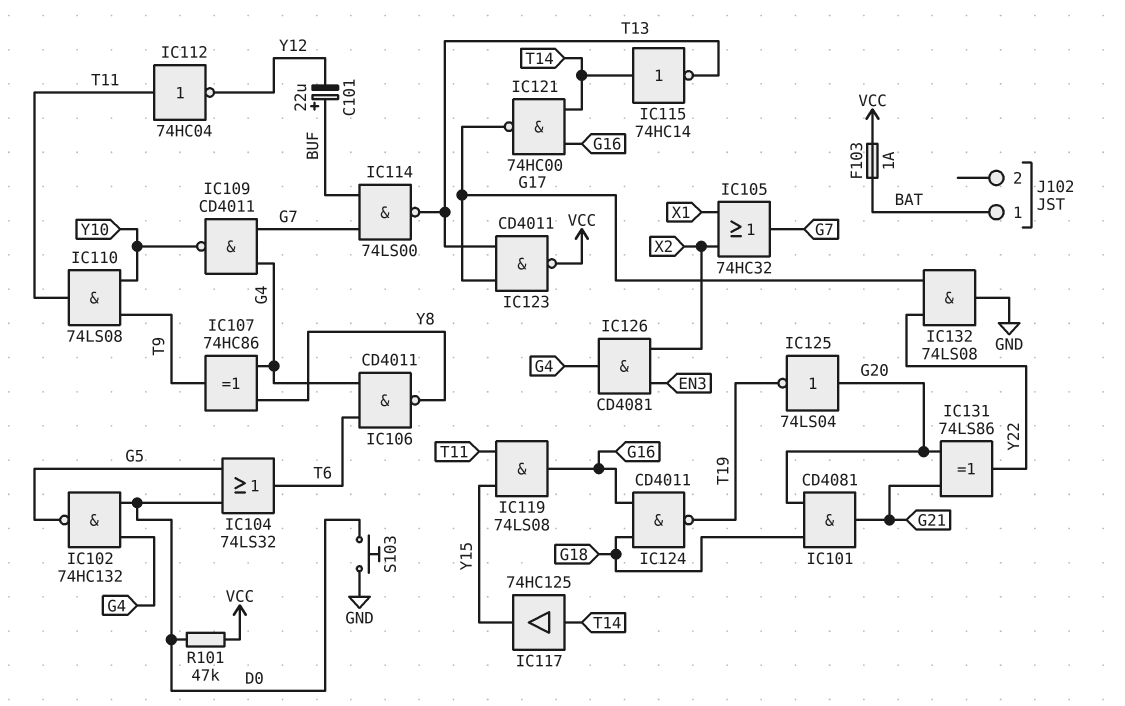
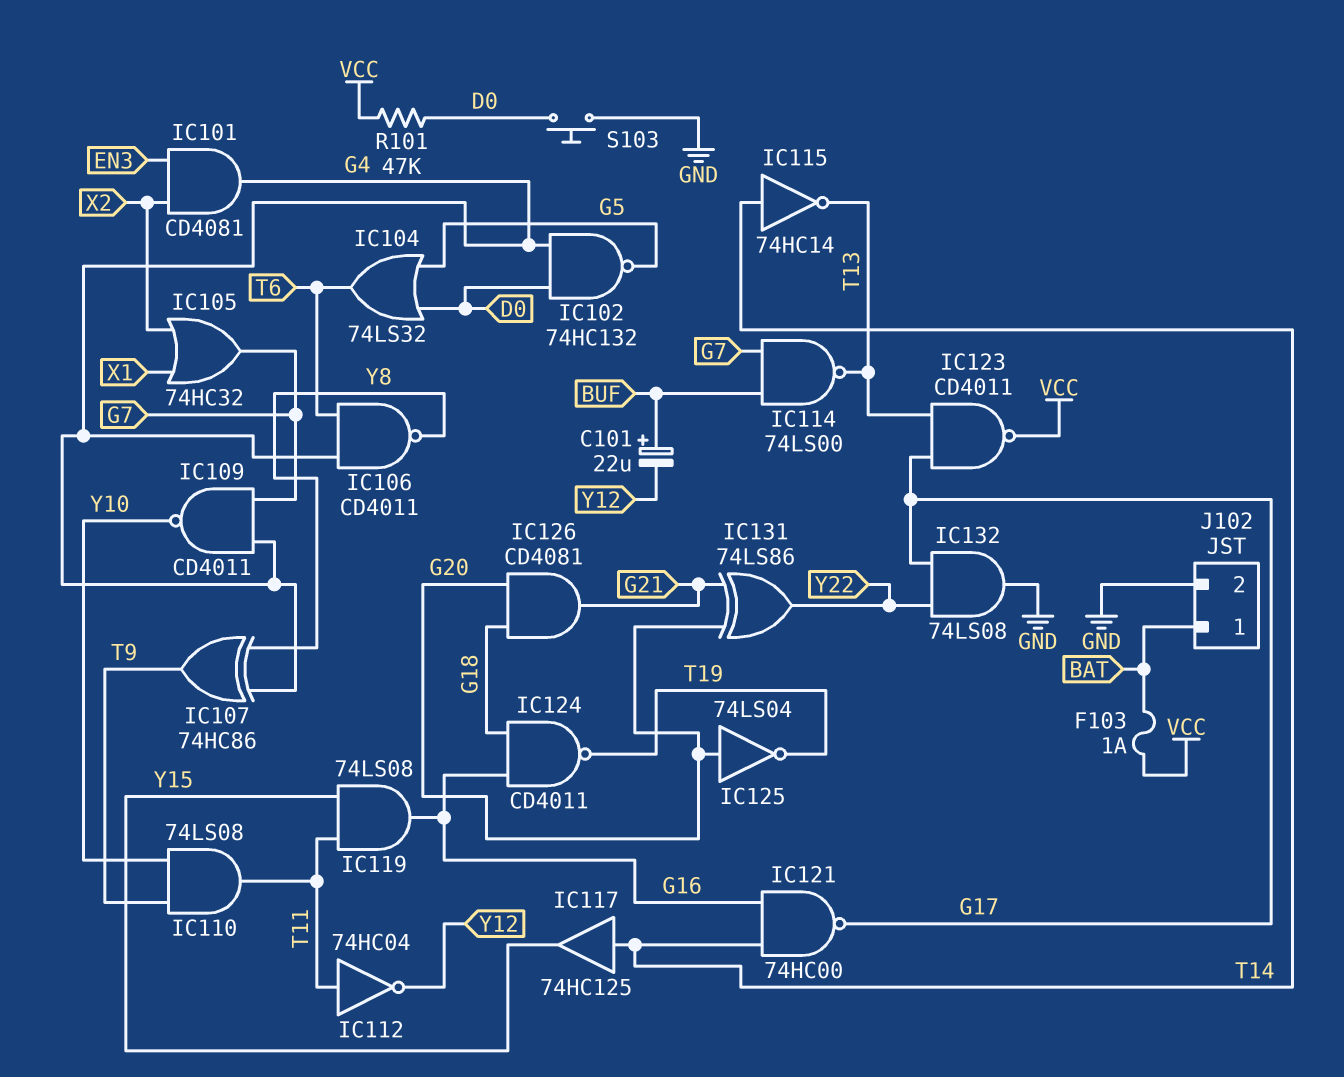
IC101: AND CD4081 (in G18, in G20, out G21) -> AND CD4081 (in EN3, in X2, out G4)
IC126: AND CD4081 (in EN3, in X2, out G4) -> AND CD4081 (in G18, in G20, out G21)
J102 pin 2: none -> GND

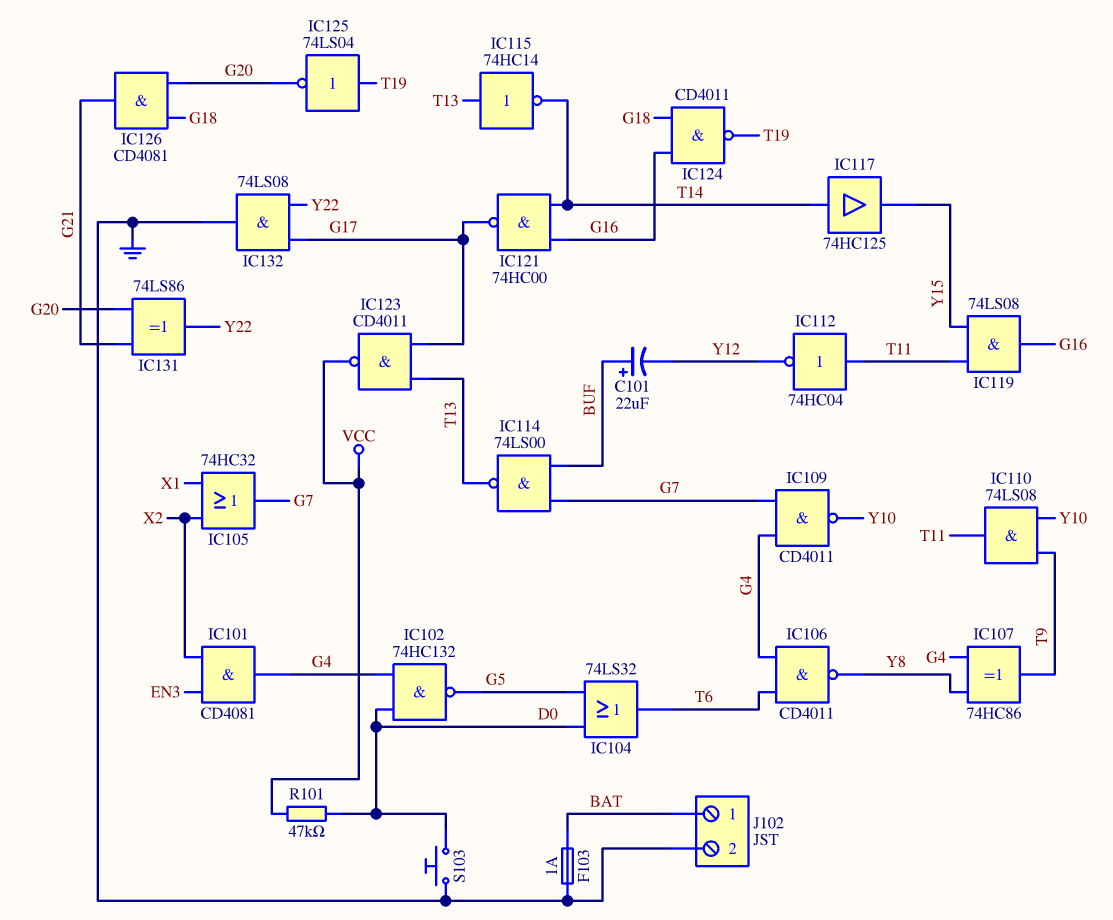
F103: 1A (BAT, VCC) -> 1A (BAT, GND)
IC115: NOT 74HC14 (in T14, out T13) -> NOT 74HC14 (in T13, out T14)
IC125: NOT 74LS04 (in G20, out T19) -> NOT 74LS04 (in T19, out G20)

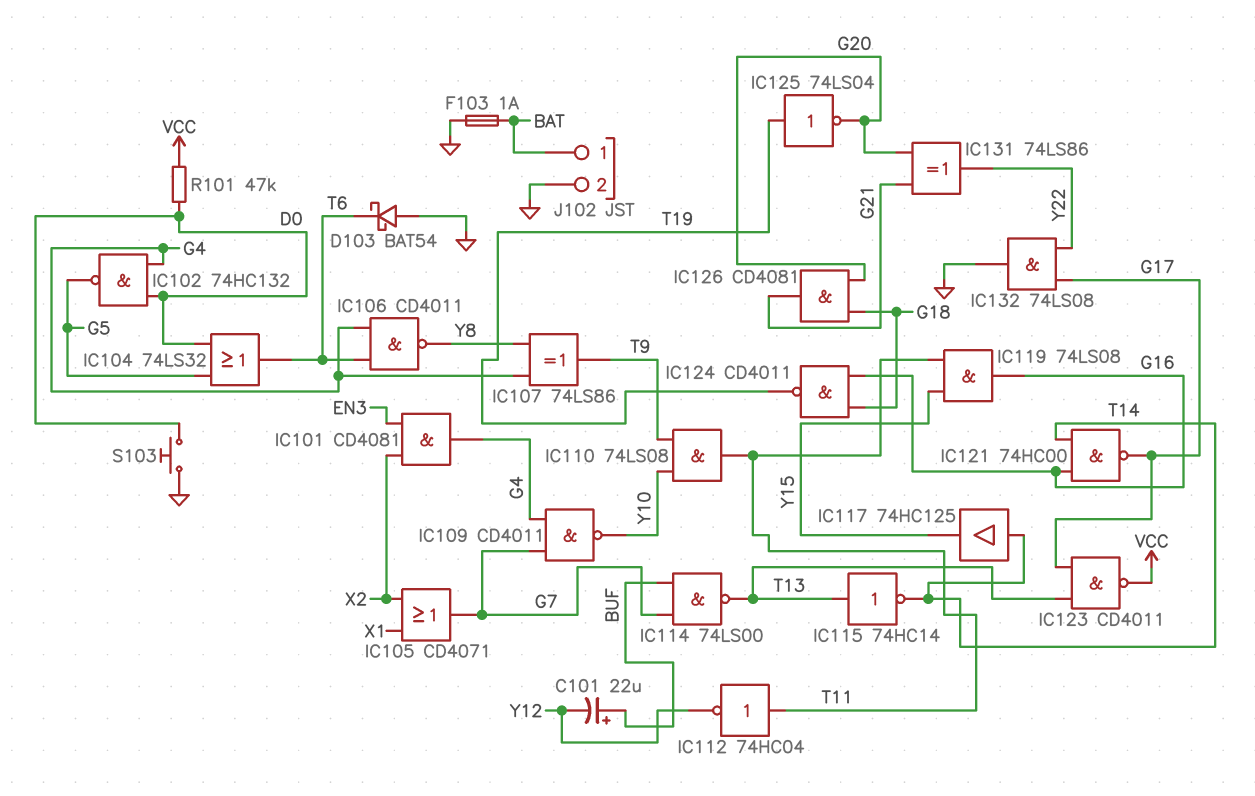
D103: none -> schottky BAT54 (A GND, K T6)
IC105: OR 74HC32 (in X1, in X2, out G7) -> OR CD4071 (in X1, in X2, out G7)
IC107: XOR 74HC86 (in G4, in Y8, out T9) -> XOR 74LS86 (in G4, in Y8, out T9)

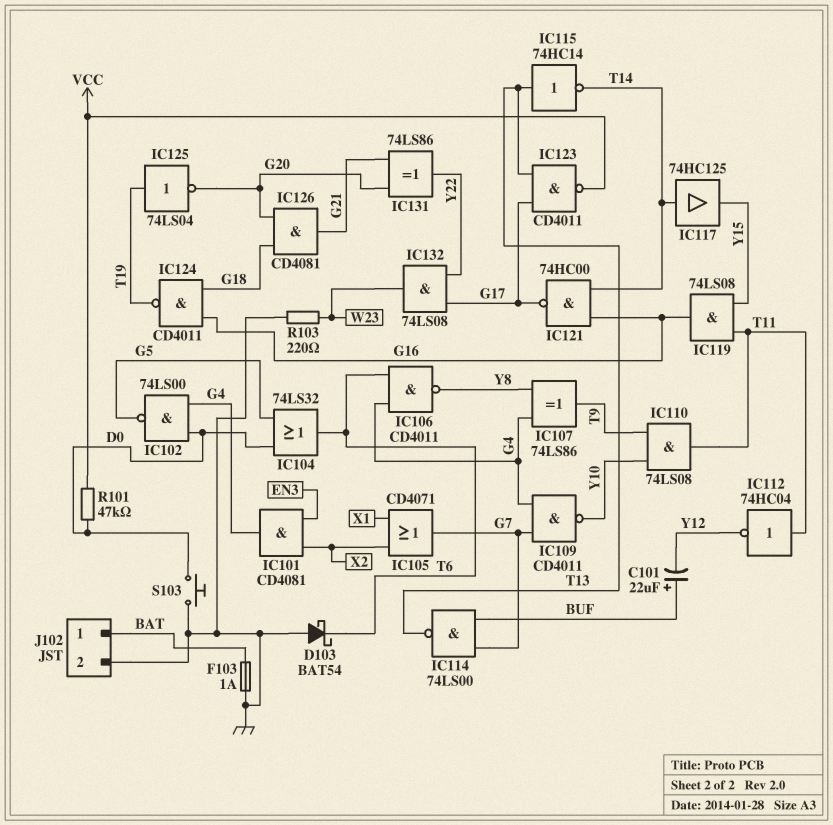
IC102: NAND 74HC132 (in D0, in G4, out G5) -> NAND 74LS00 (in D0, in G4, out G5)
IC132: AND 74LS08 (in G17, in Y22, out GND) -> AND 74LS08 (in G17, in Y22, out W23)
R103: none -> 220 (GND, W23)

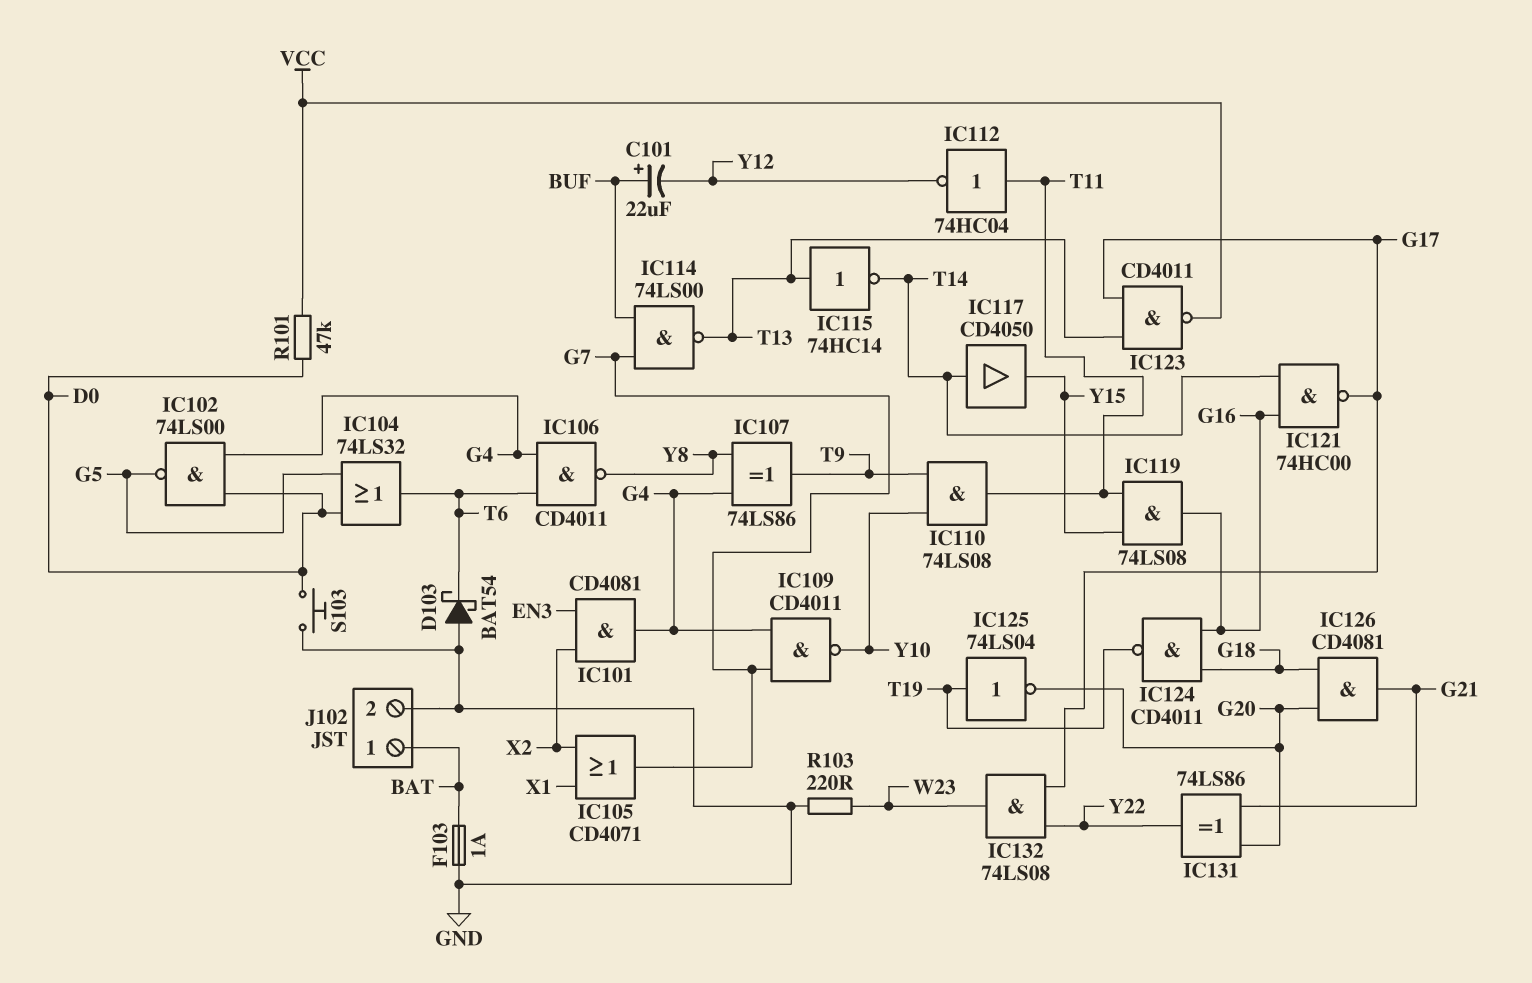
IC117: buffer 74HC125 (in T14, out Y15) -> buffer CD4050 (in T14, out Y15)

